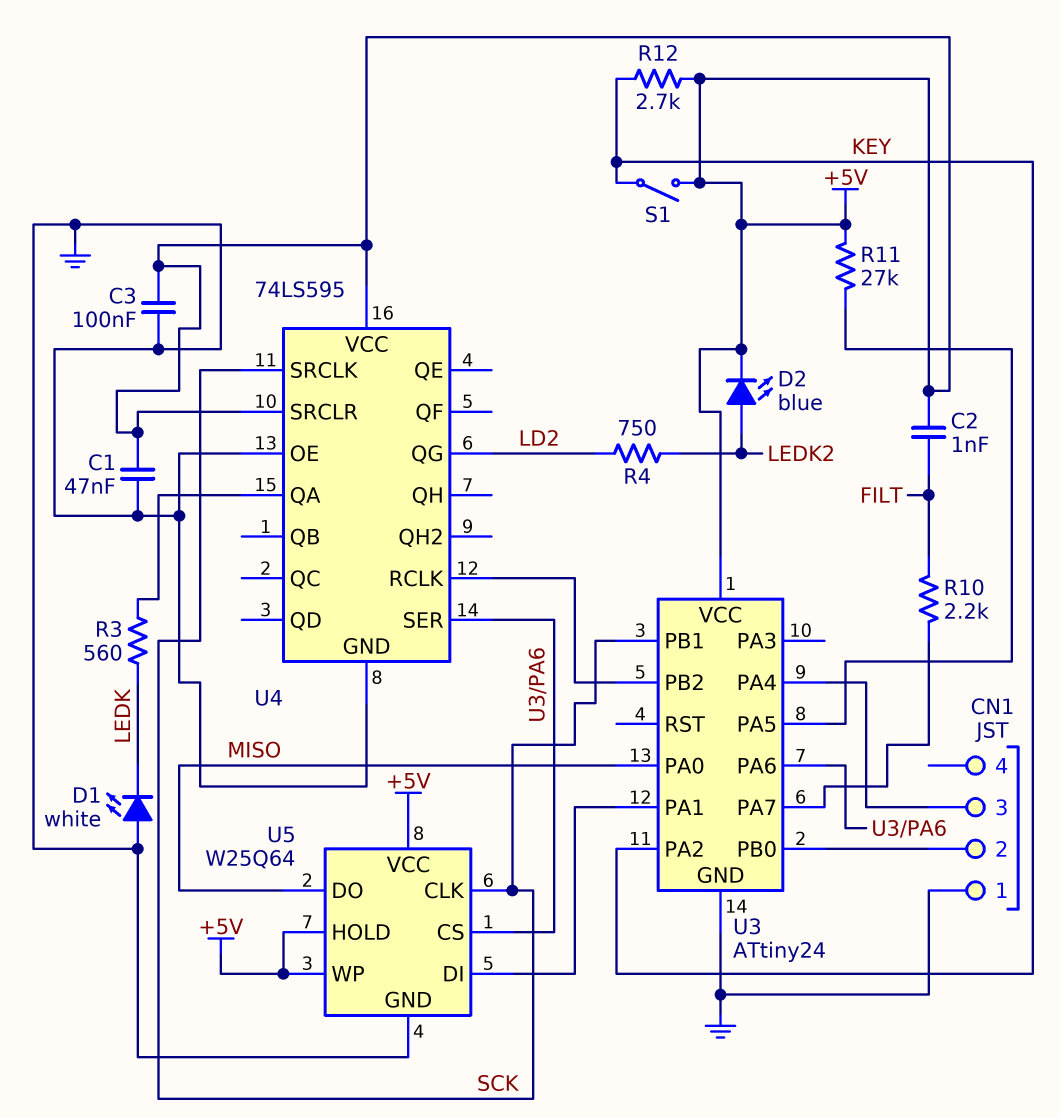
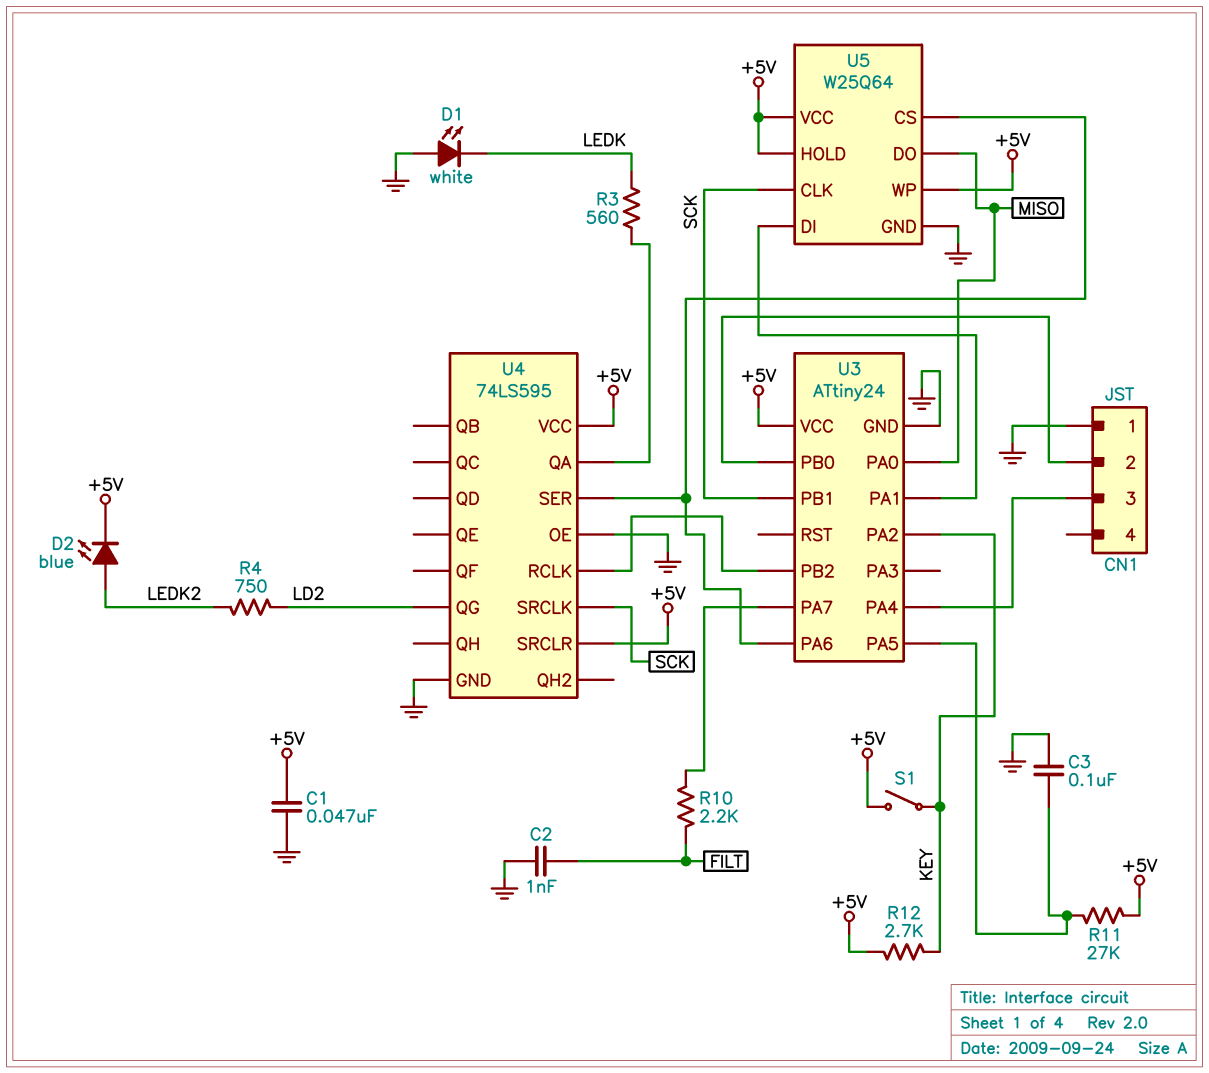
C2: 1nF (+5V, FILT) -> 1nF (FILT, GND)
C3: 100nF (+5V, GND) -> 100nF (GND, U3/PA5)

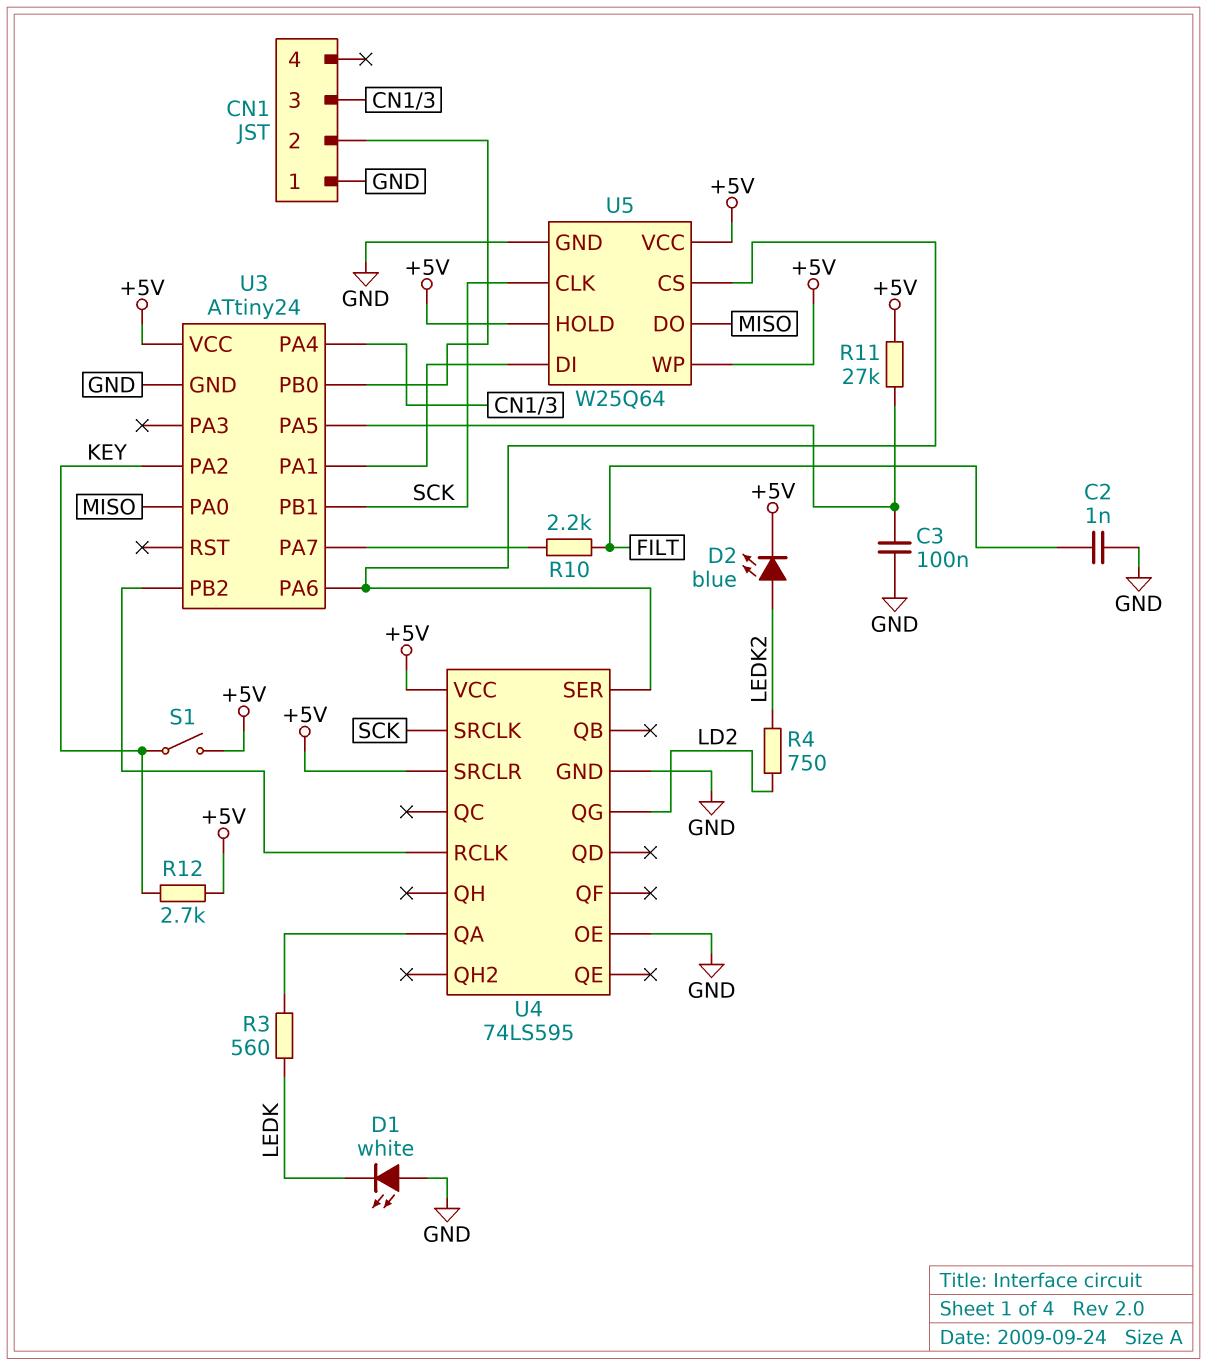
C1: 47nF (+5V, GND) -> none

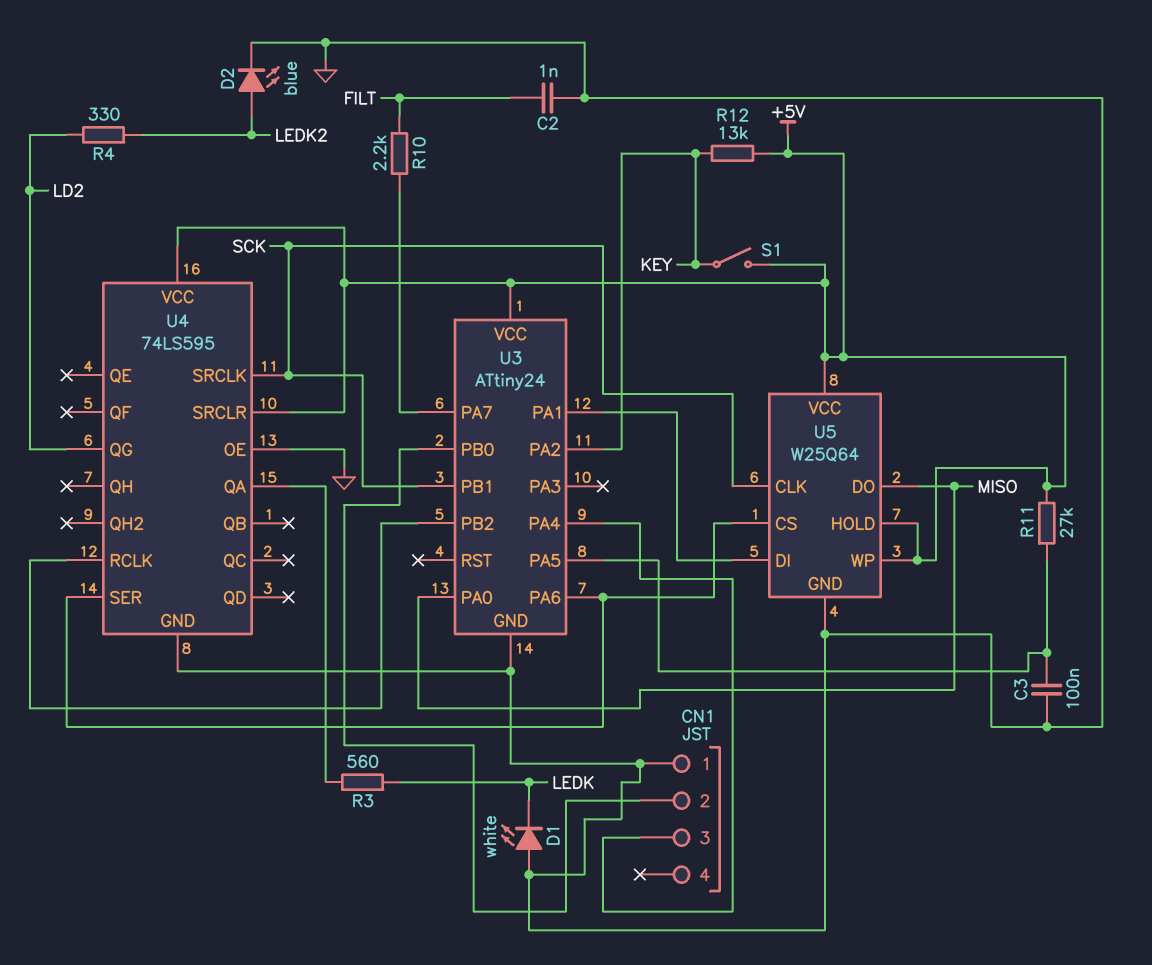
D2: LED blue (A LEDK2, K +5V) -> LED blue (A LEDK2, K GND)
R4: 750 (LD2, LEDK2) -> 330 (LD2, LEDK2)
R12: 2.7k (+5V, KEY) -> 13k (+5V, KEY)

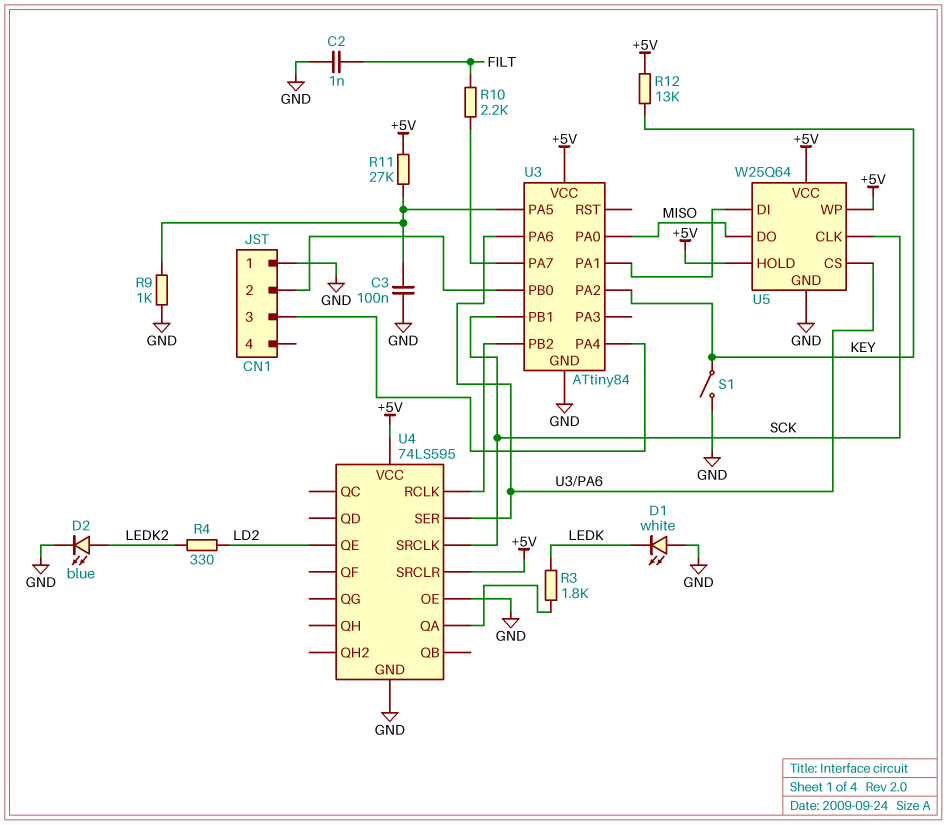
R3: 560 (LEDK, U4/QA) -> 1.8k (LEDK, U4/QA)
R9: none -> 1k (GND, U3/PA5)
S1: switch (+5V, KEY) -> switch (GND, KEY)
U3: ATtiny24 -> ATtiny84
U4 pin QE: none -> LD2
U4 pin QG: LD2 -> none

